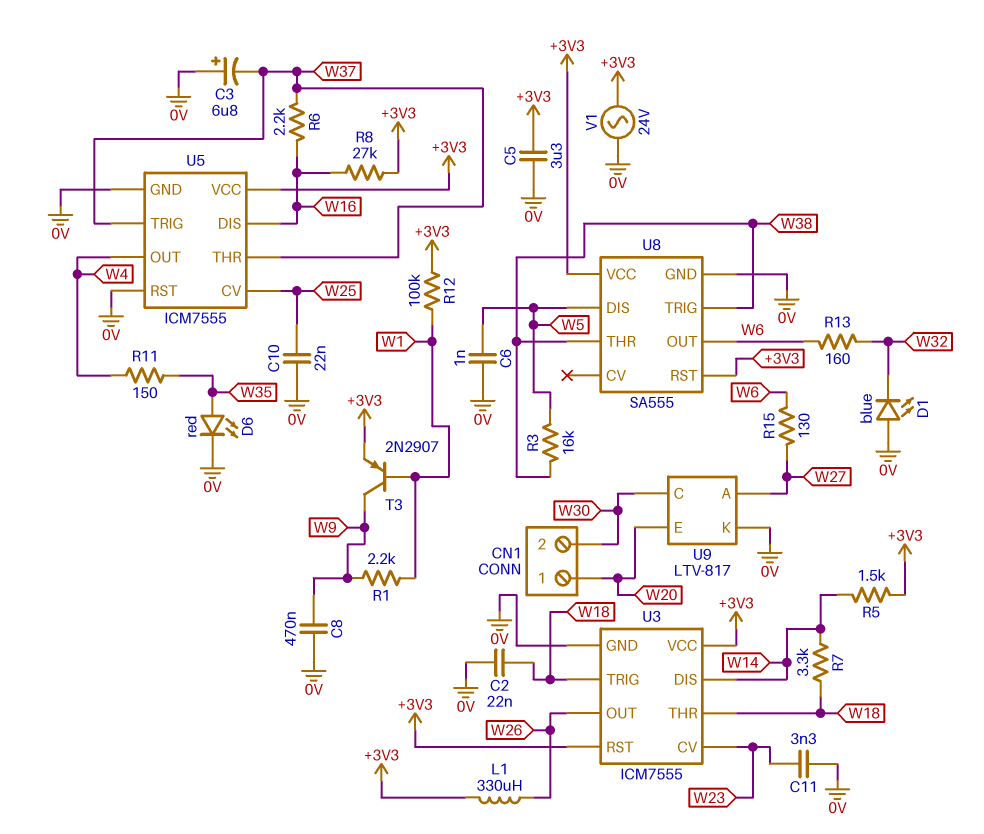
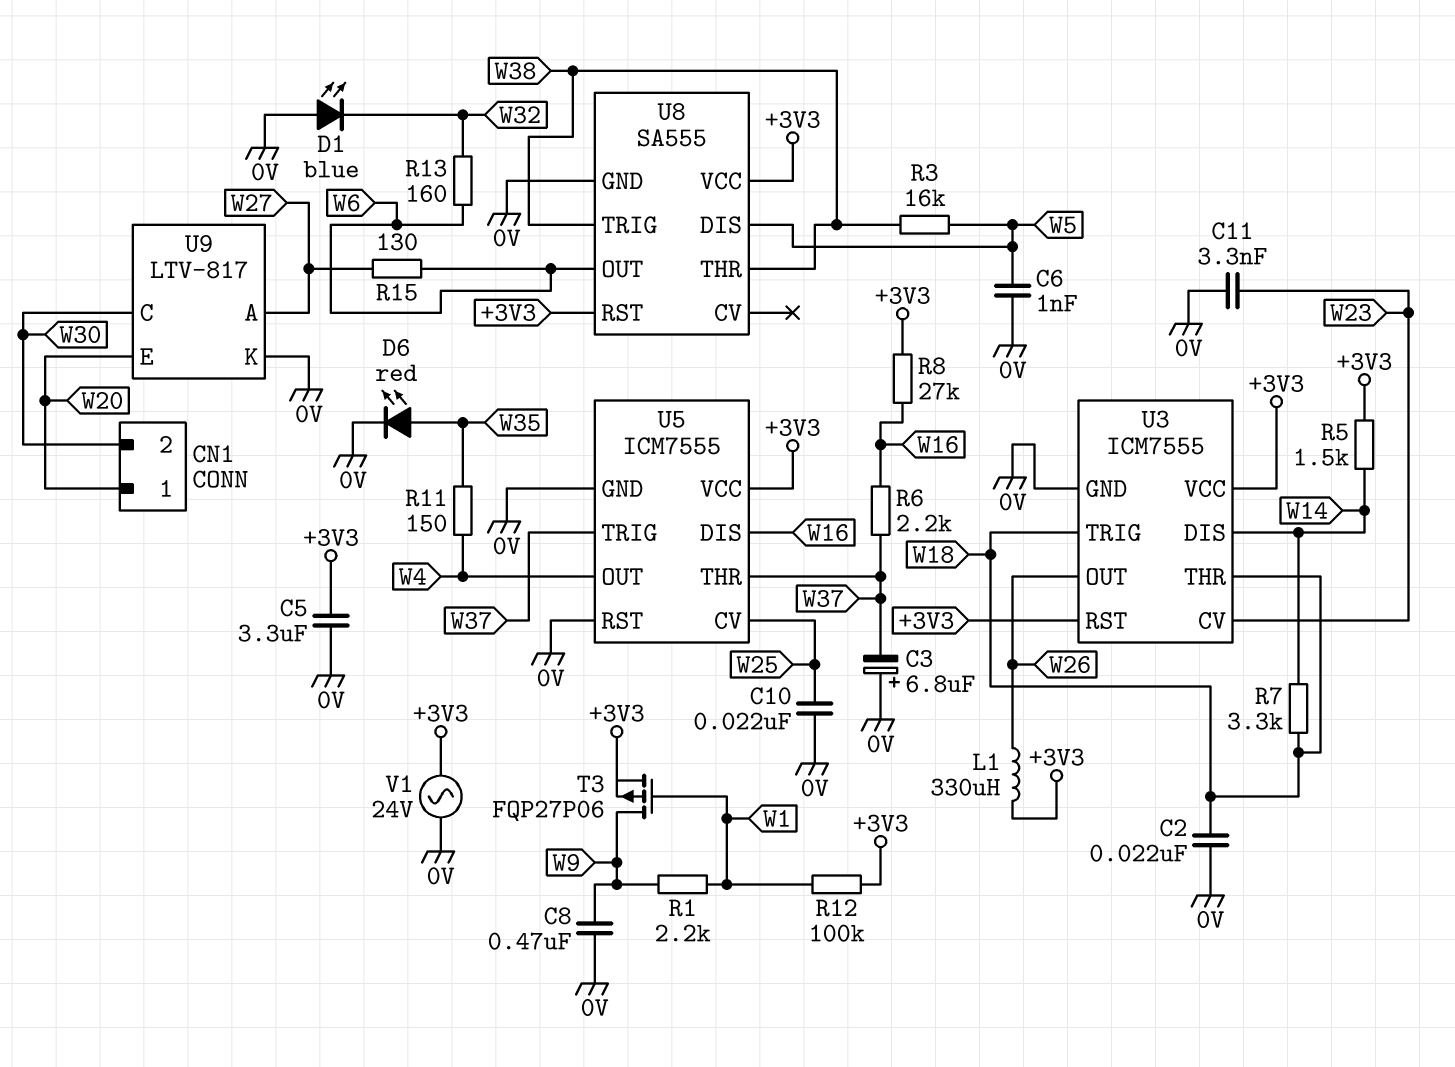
T3: PNP 2N2907 (B W1, C W9, E +3V3) -> PMOS FQP27P06 (G W1, D W9, S +3V3)

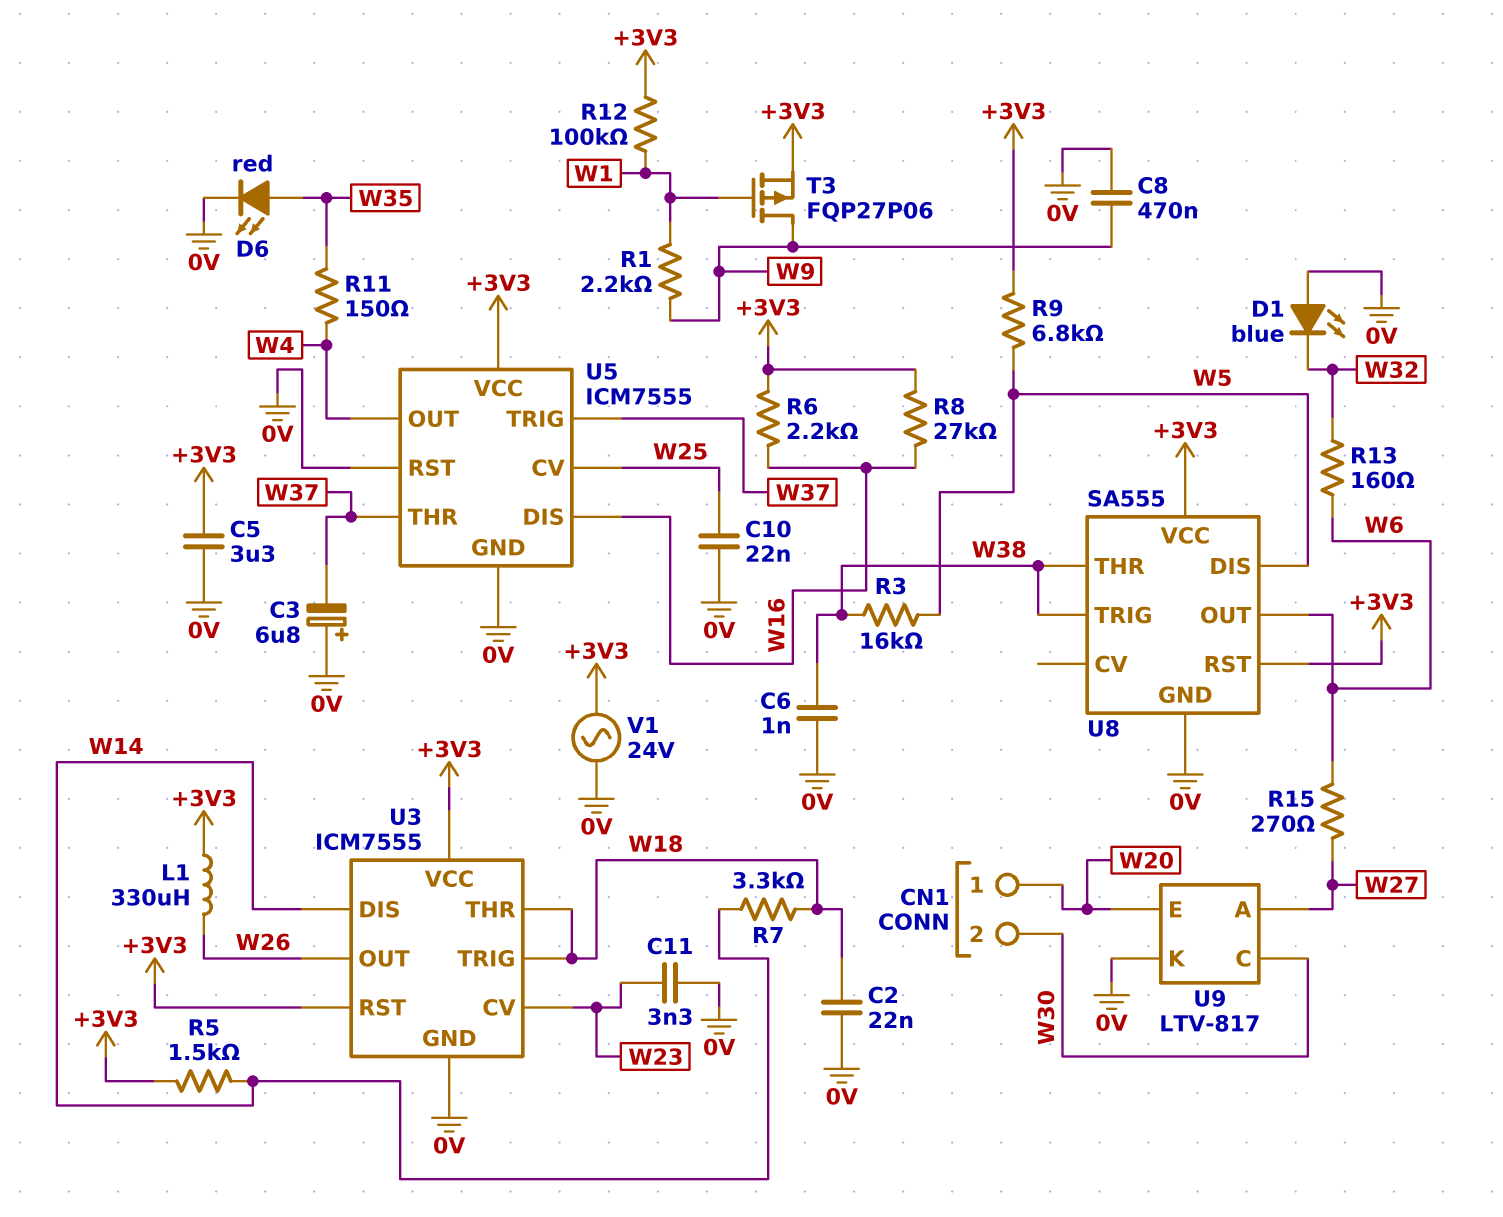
C6: 1nF (0V, W5) -> 1nF (0V, W38)
R6: 2.2k (W16, W37) -> 2.2k (+3V3, W16)
R9: none -> 6.8k (+3V3, W5)
R15: 130 (W6, W27) -> 270 (W6, W27)

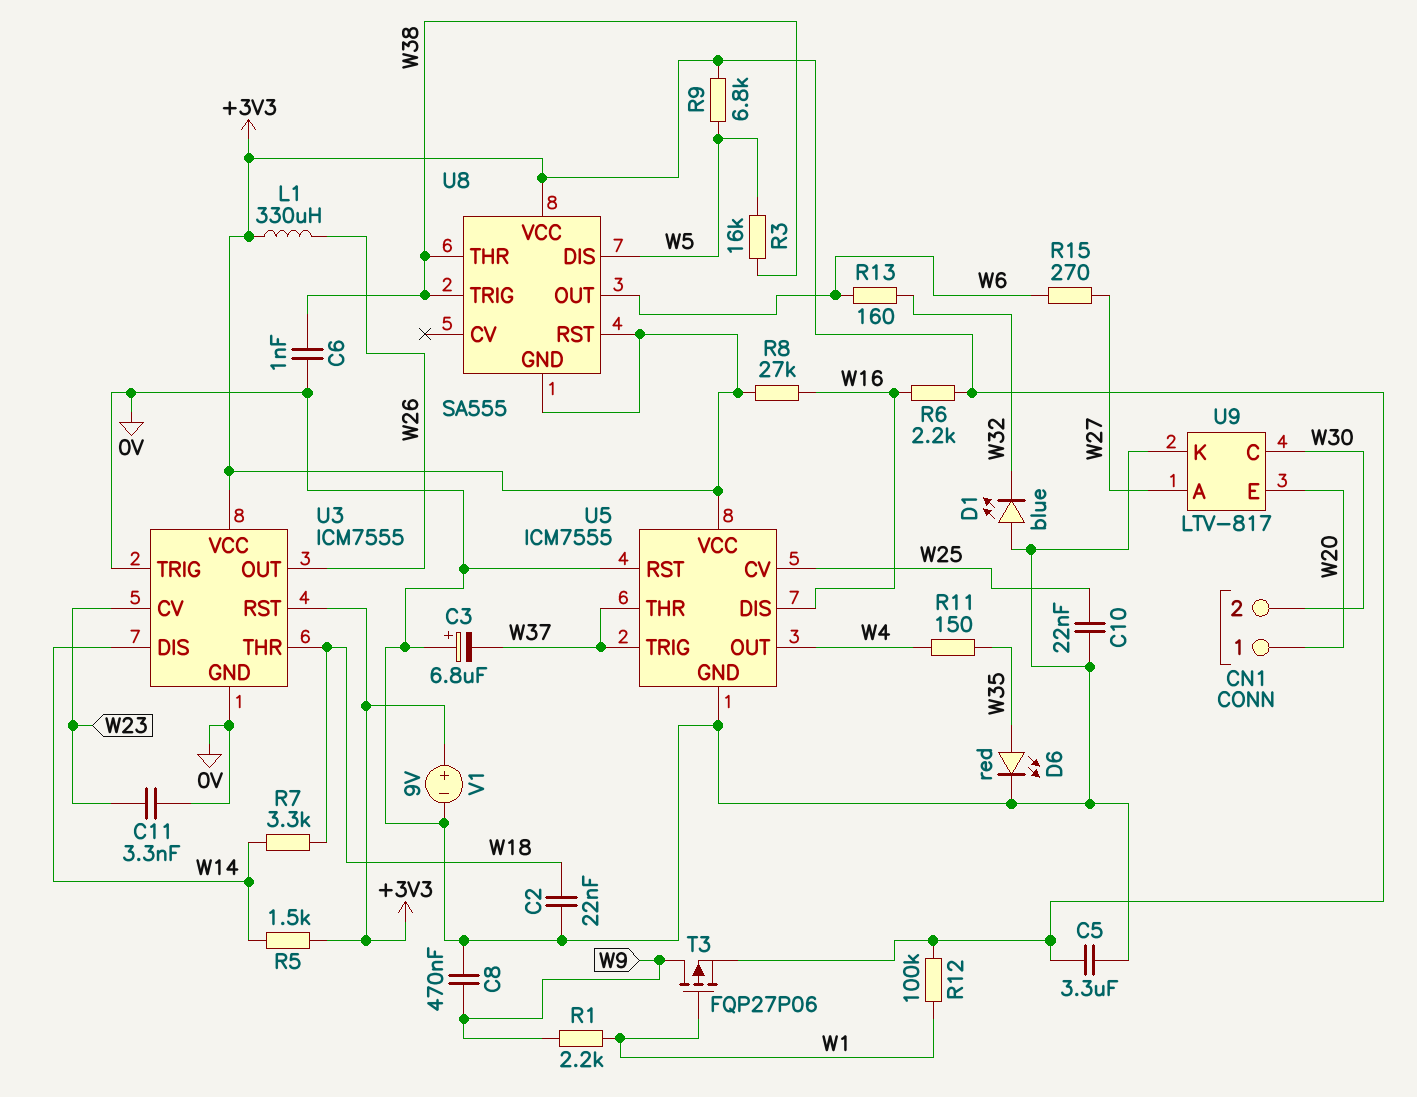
U3 pin TRIG: W18 -> 0V
U8 pin GND: 0V -> +3V3
V1: AC 24V (+3V3, 0V) -> 9V (plus +3V3, minus 0V)

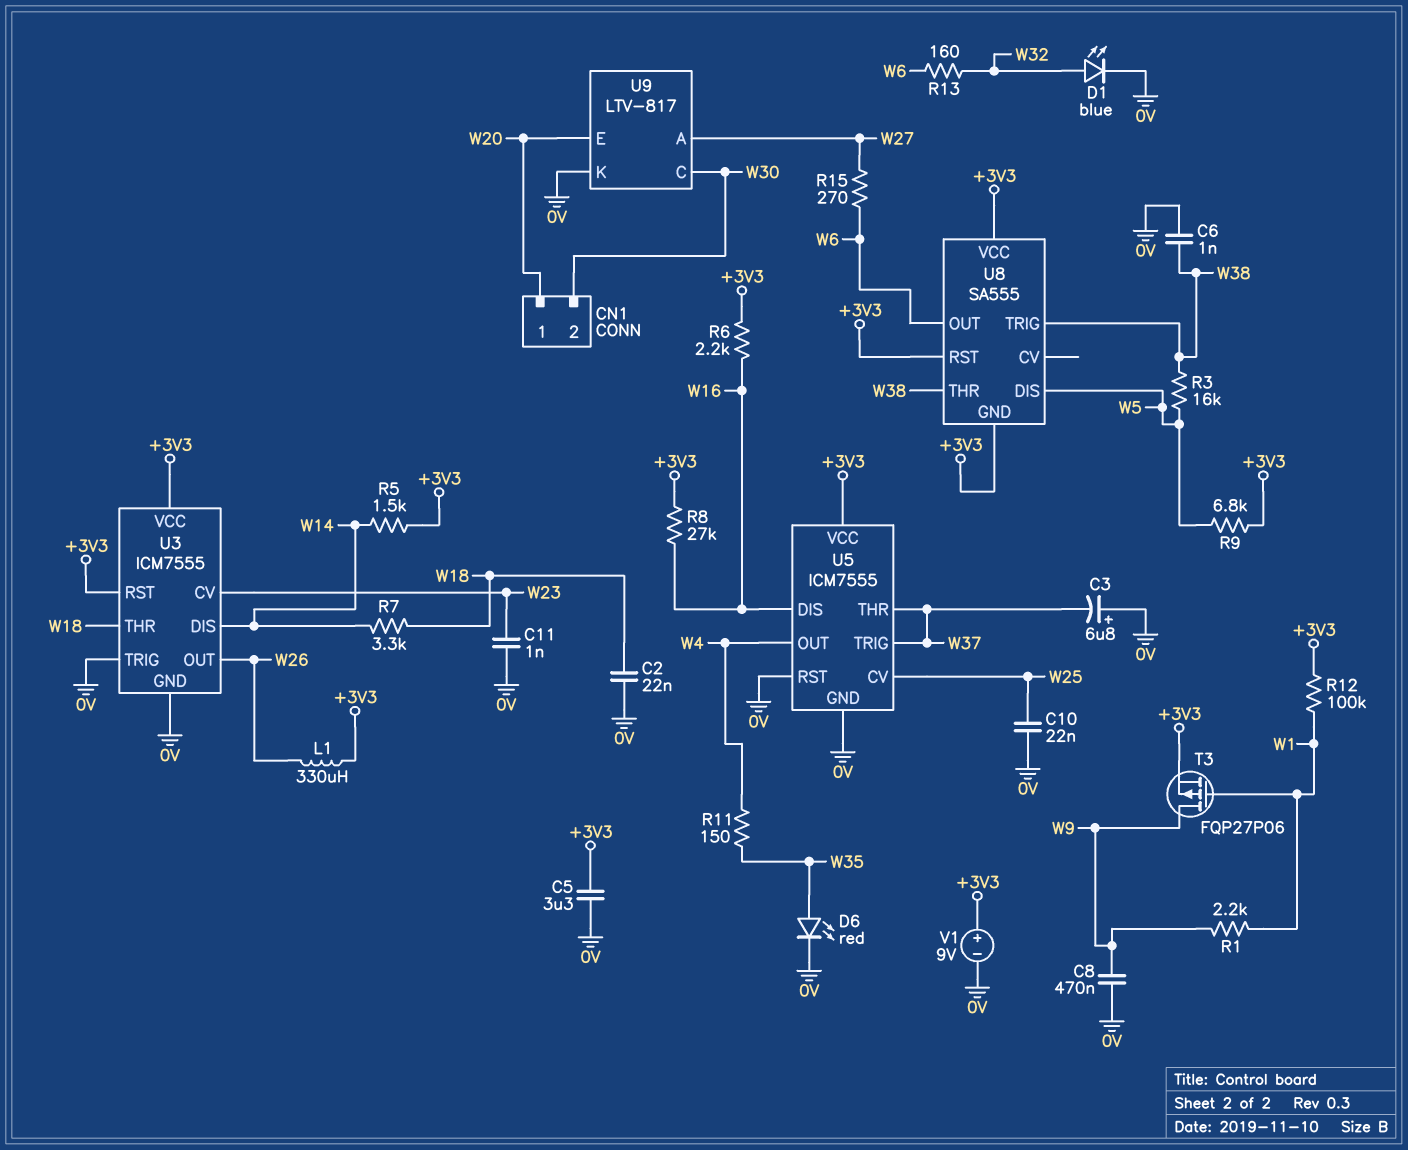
C11: 3.3nF (0V, W23) -> 1nF (0V, W23)
D1: LED blue (A 0V, K W32) -> LED blue (A W32, K 0V)

